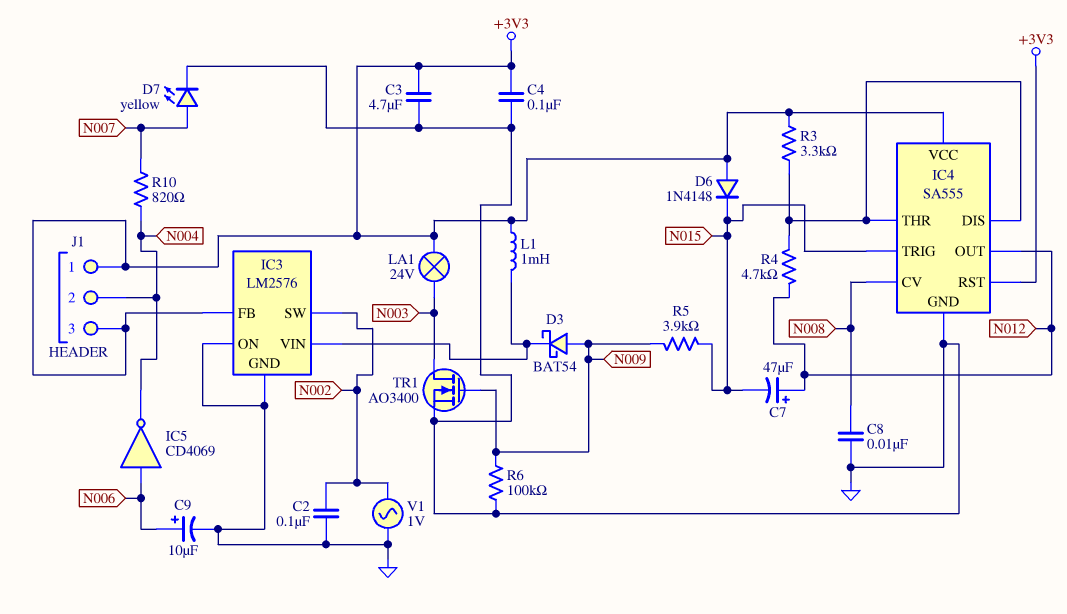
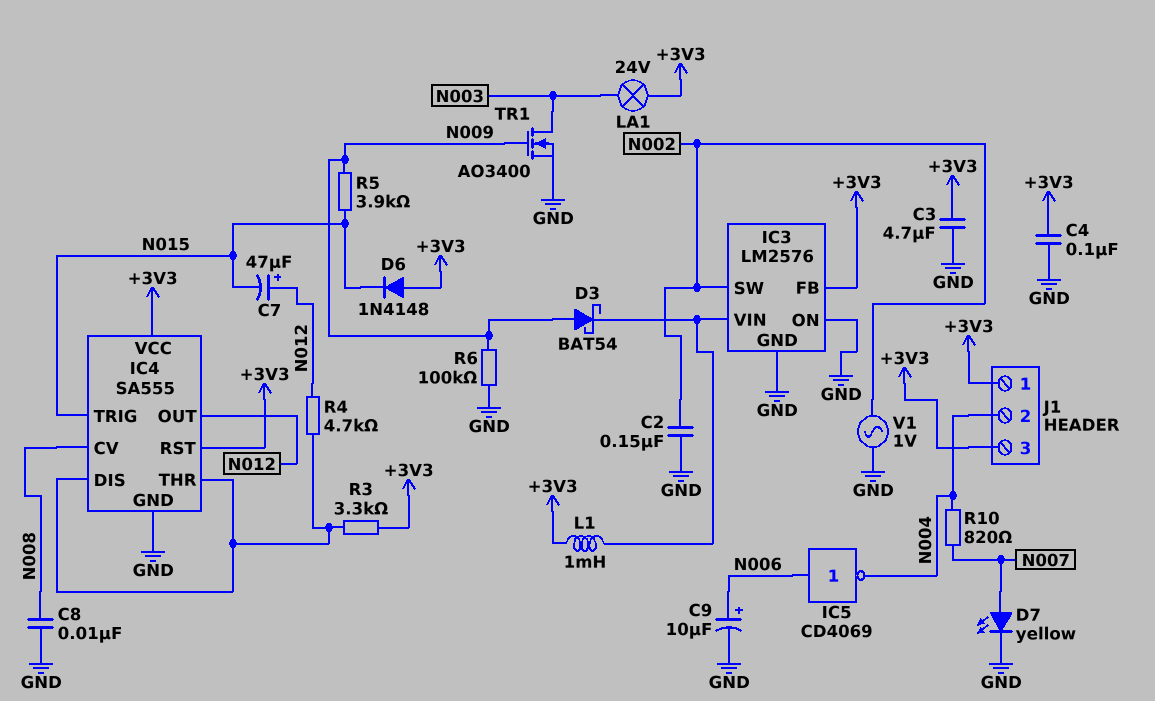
C2: 100nF (GND, N002) -> 150nF (GND, N002)

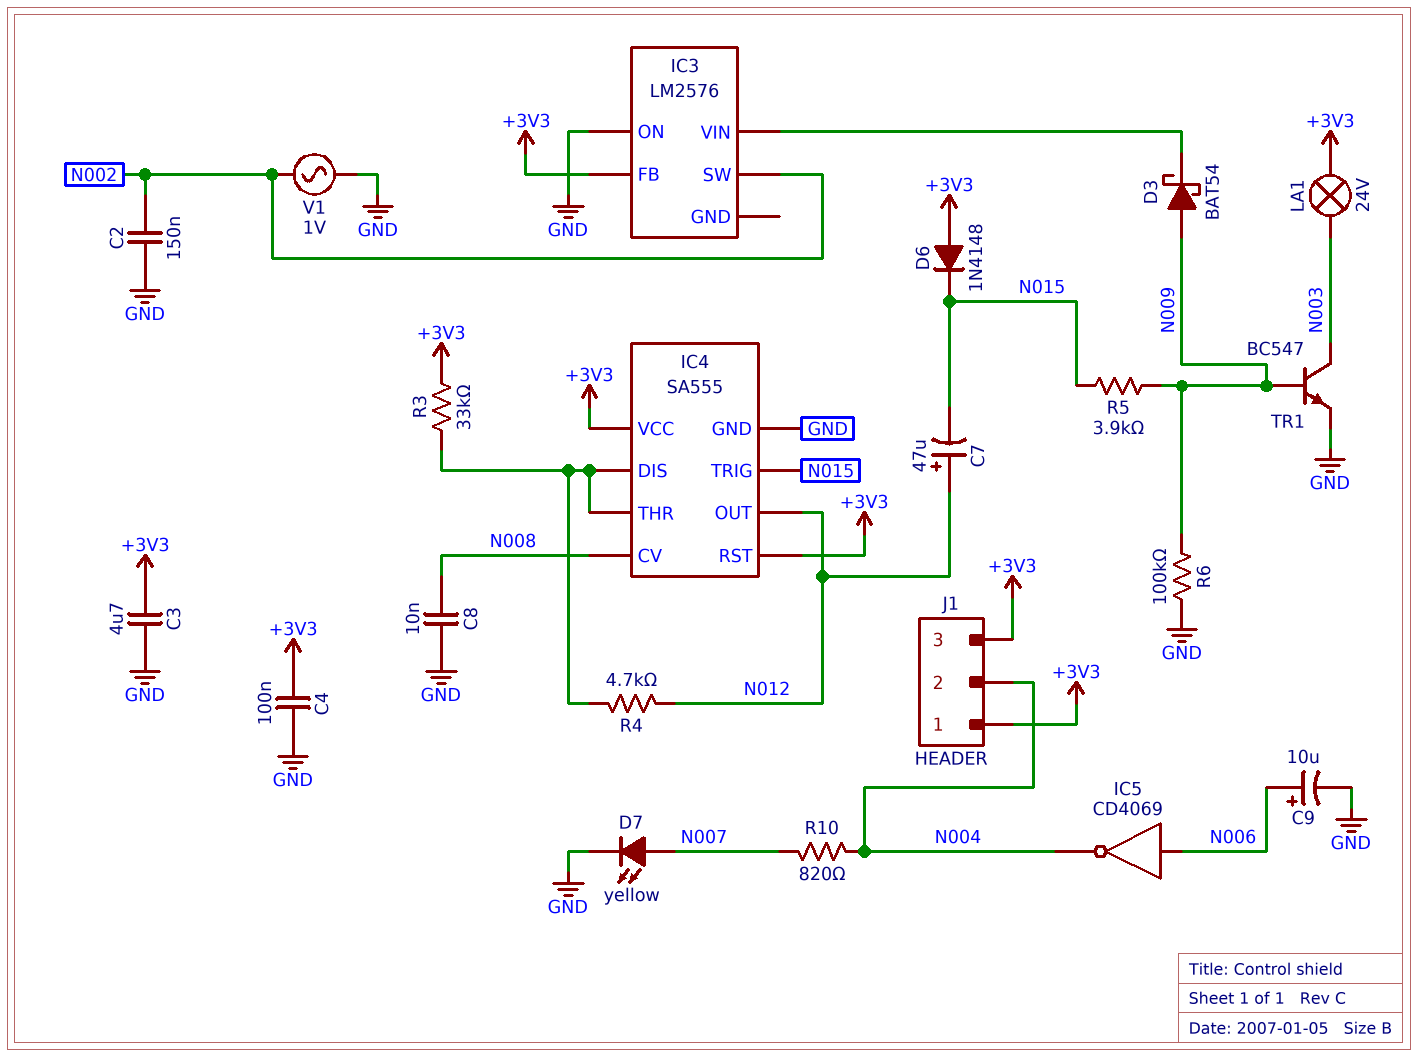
IC3 pin GND: GND -> none
L1: 1mH (+3V3, IC3/VIN) -> none
R3: 3.3k (+3V3, IC4/DIS) -> 33k (+3V3, IC4/DIS)
TR1: NMOS AO3400 (G N009, D N003, S GND) -> NPN BC547 (B N009, C N003, E GND)

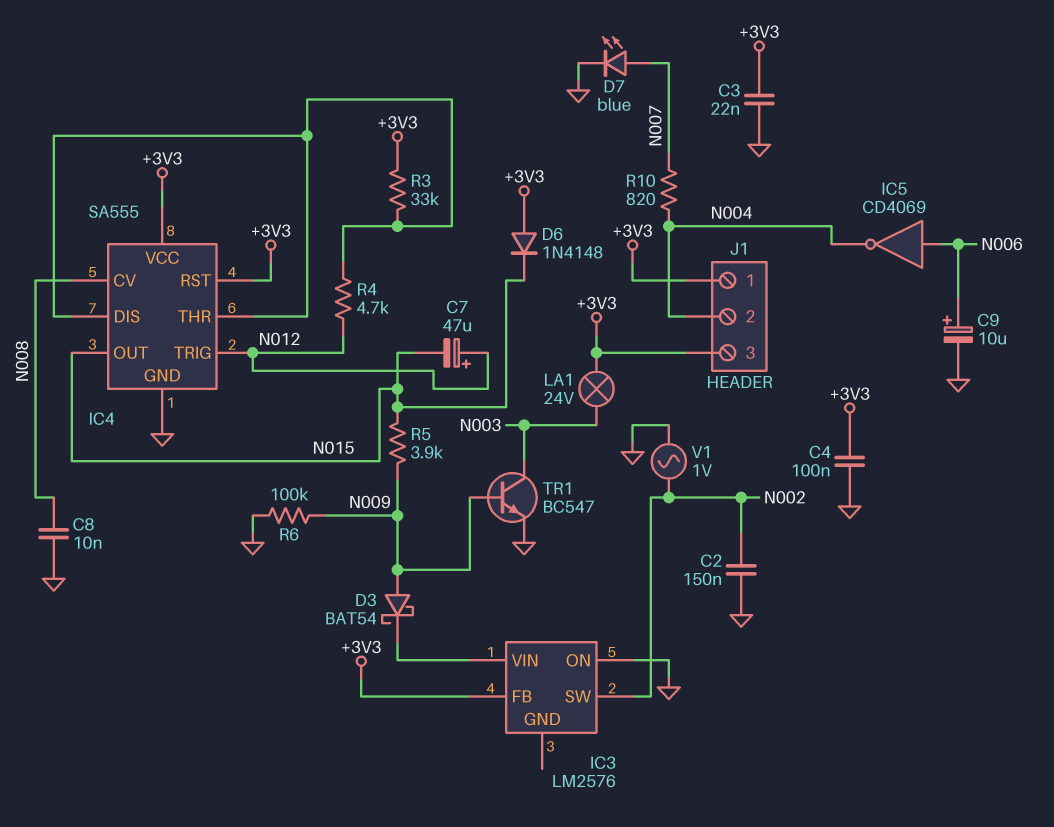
C3: 4.7uF (+3V3, GND) -> 22nF (+3V3, GND)
D7: LED yellow (A N007, K GND) -> LED blue (A N007, K GND)
IC4 pin OUT: N012 -> N015
IC4 pin TRIG: N015 -> N012

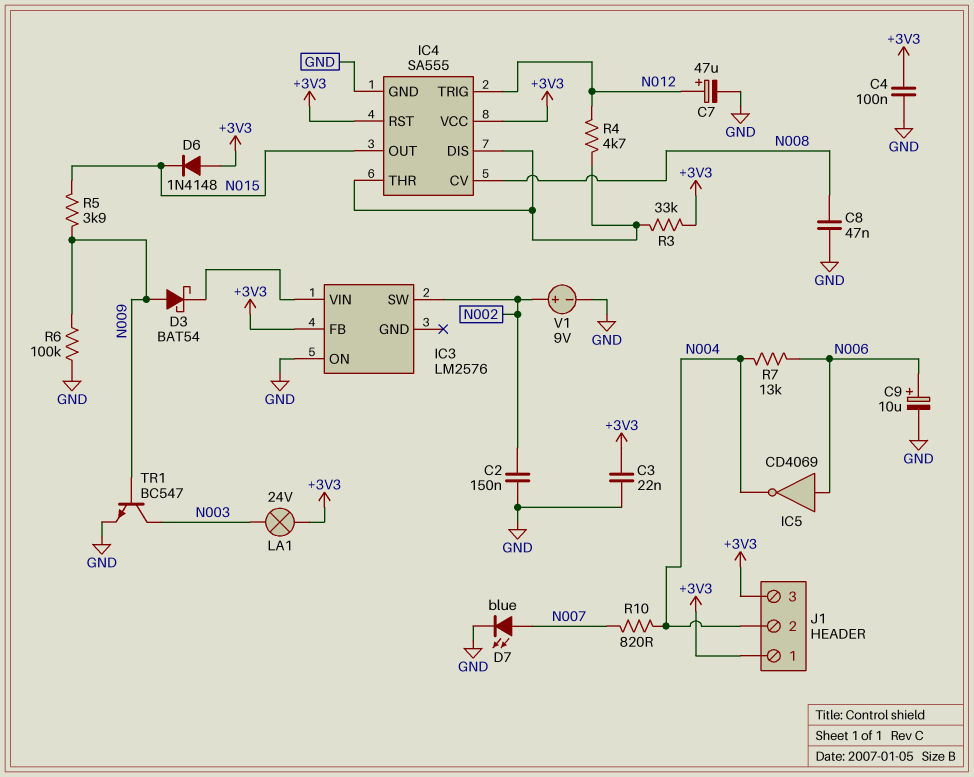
C7: 47uF (plus N012, minus N015) -> 47uF (plus N012, minus GND)
C8: 10nF (GND, N008) -> 47nF (GND, N008)
R7: none -> 13k (N004, N006)
V1: AC 1V (GND, N002) -> 9V (plus N002, minus GND)

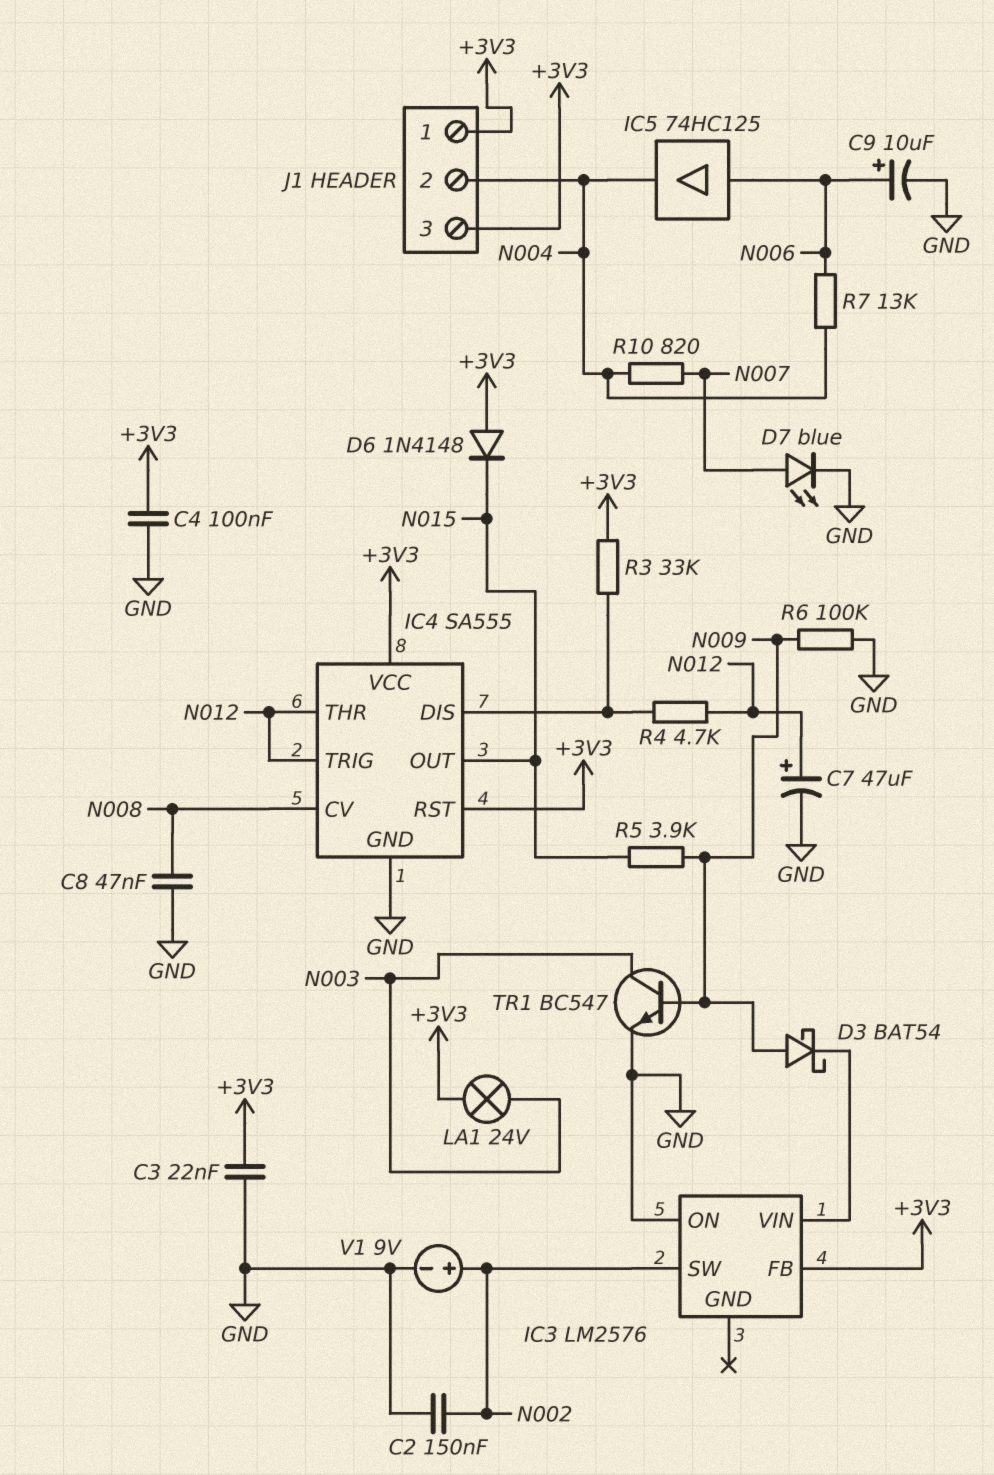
IC4 pin THR: IC4/DIS -> N012
IC5: NOT CD4069 (in N006, out N004) -> buffer 74HC125 (in N006, out N004)

